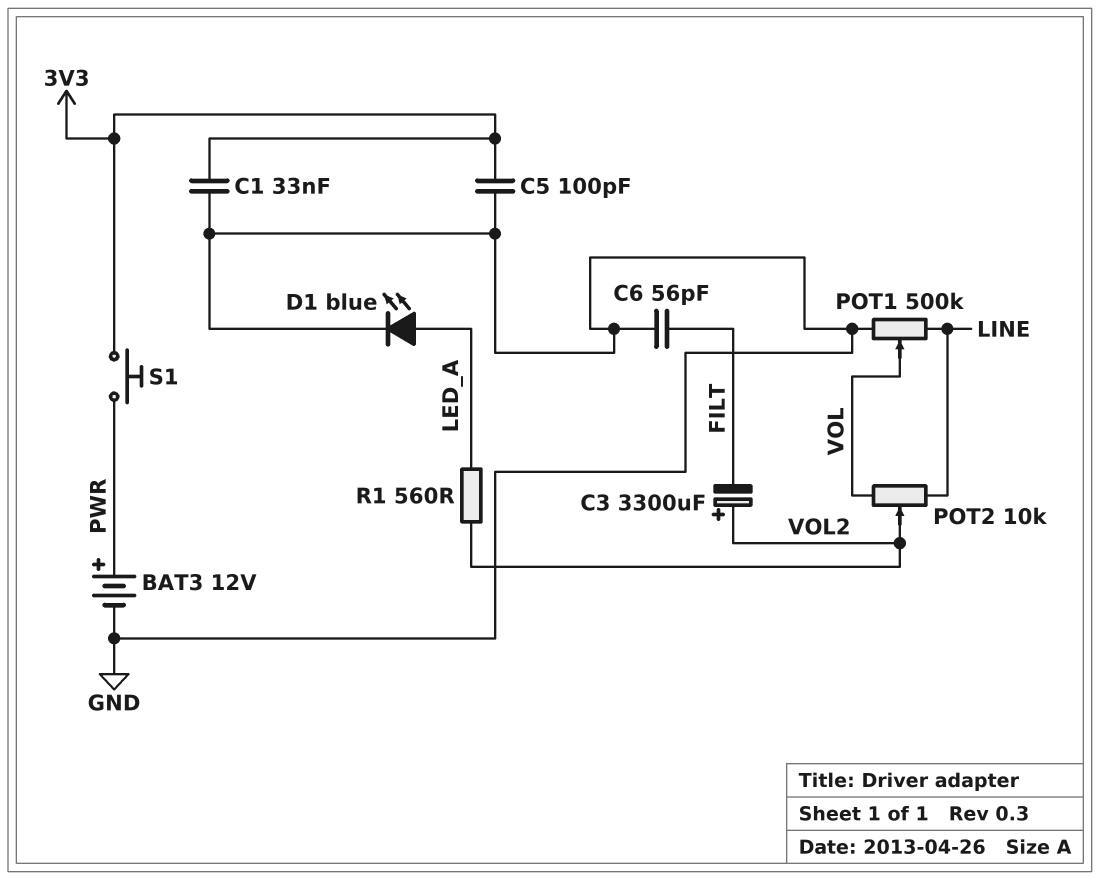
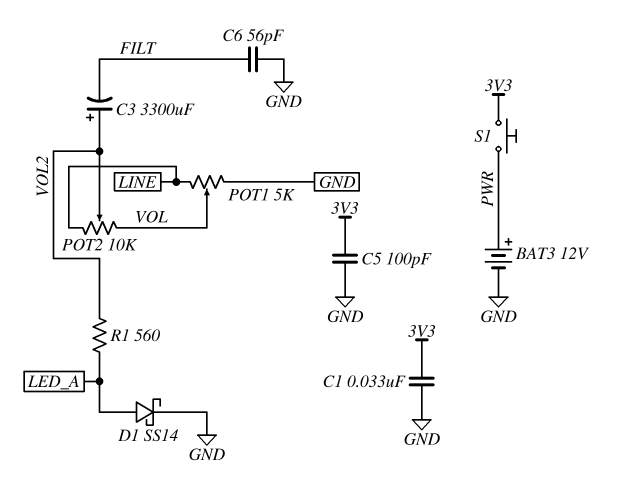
D1: LED blue (A LED_A, K GND) -> schottky SS14 (A LED_A, K GND)
POT1: 500k (GND, LINE, wiper VOL) -> 5k (GND, LINE, wiper VOL)

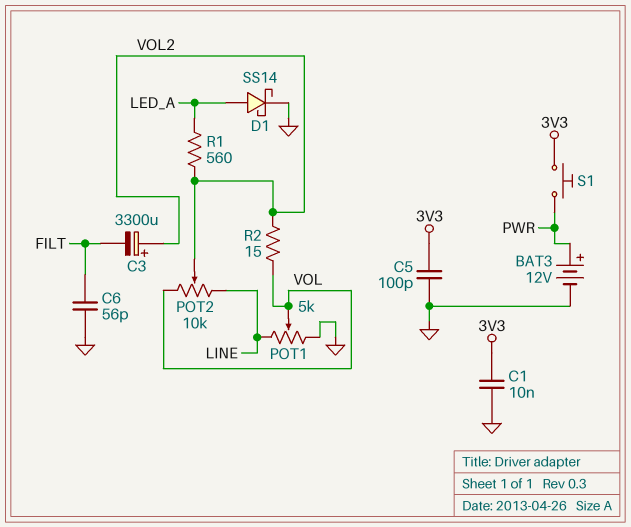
C1: 33nF (3V3, GND) -> 10nF (3V3, GND)
R2: none -> 15 (VOL, VOL2)

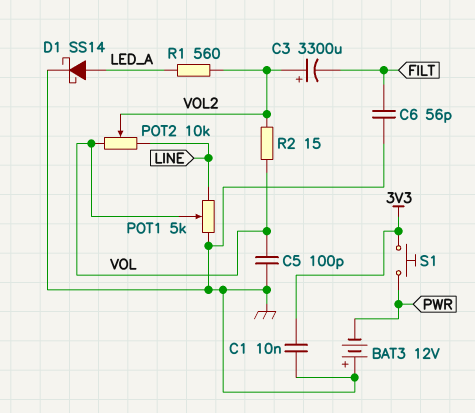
BAT3: 12V (plus PWR, minus GND) -> 12V (plus GND, minus PWR)
C5: 100pF (3V3, GND) -> 100pF (GND, VOL)

